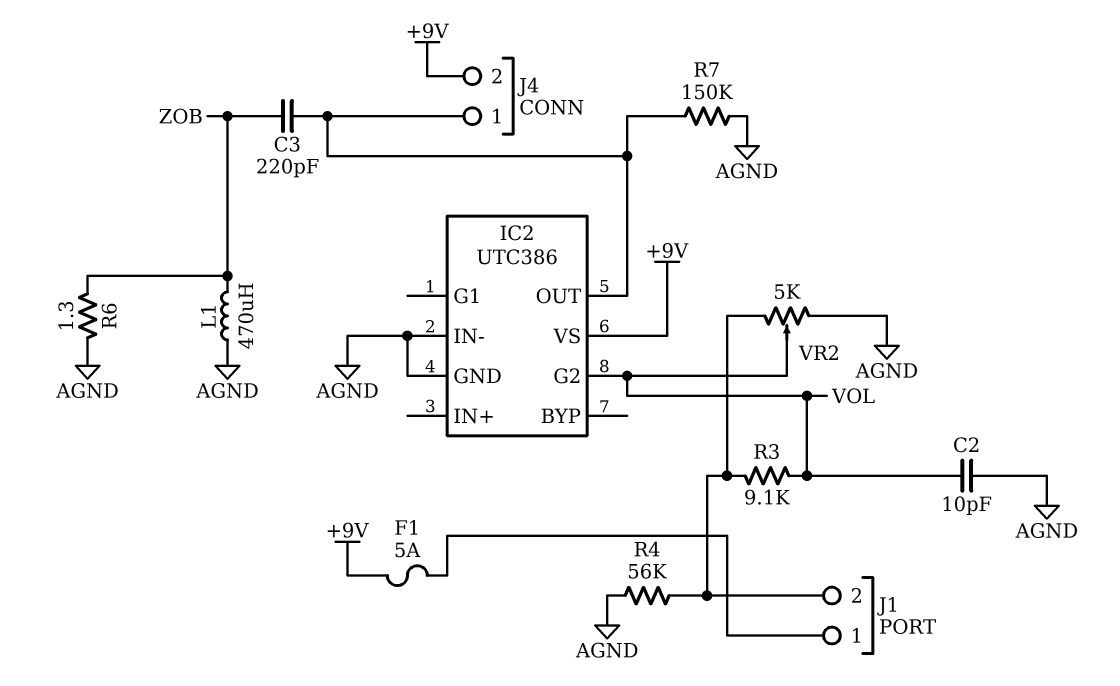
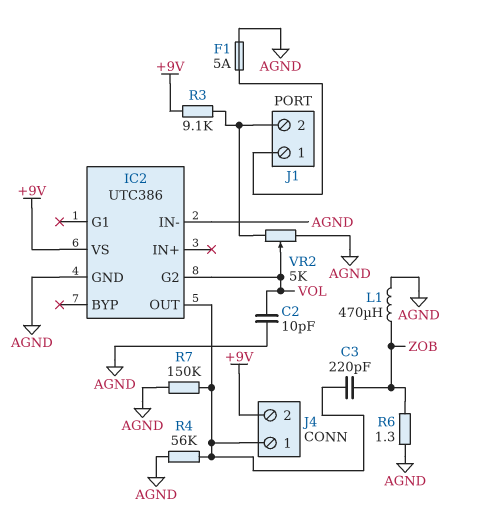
F1: 5A (+9V, J1/1) -> 5A (AGND, J1/1)
R3: 9.1k (J1/2, VOL) -> 9.1k (+9V, J1/2)
R4: 56k (AGND, J1/2) -> 56k (AGND, IC2/OUT)

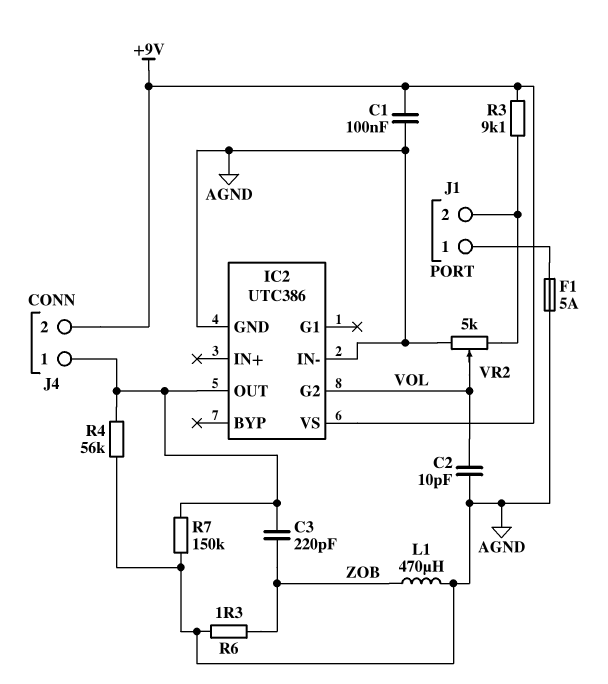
C1: none -> 100nF (+9V, AGND)

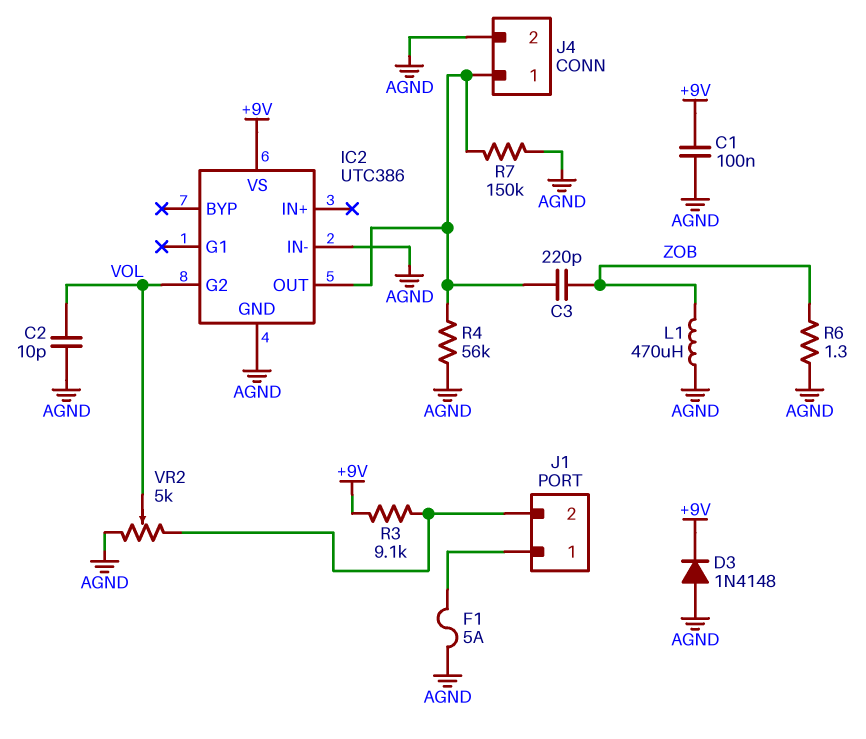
D3: none -> diode 1N4148 (A AGND, K +9V)
J4 pin 2: +9V -> AGND

